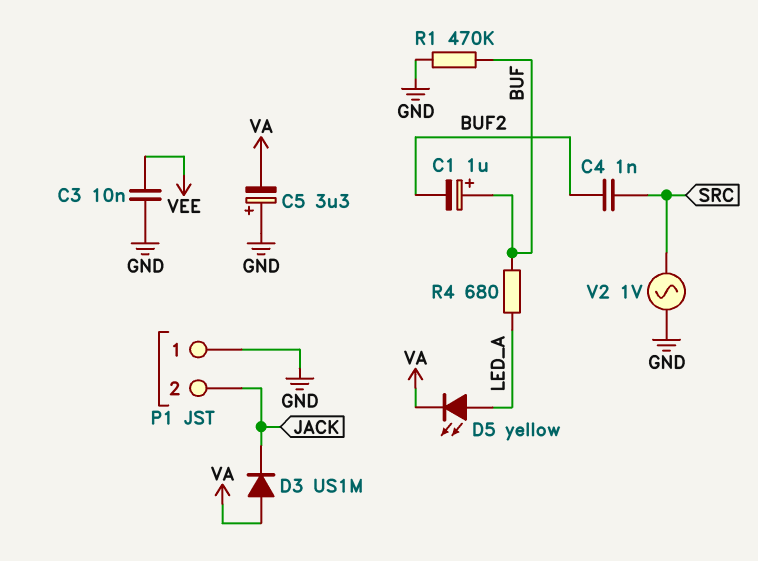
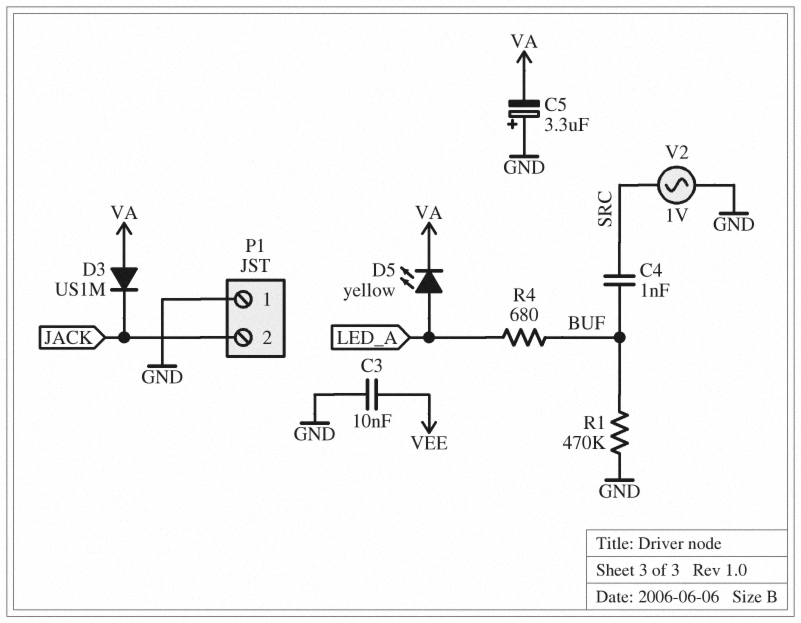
C1: 1uF (plus BUF, minus BUF2) -> none
C4: 1nF (BUF2, SRC) -> 1nF (BUF, SRC)

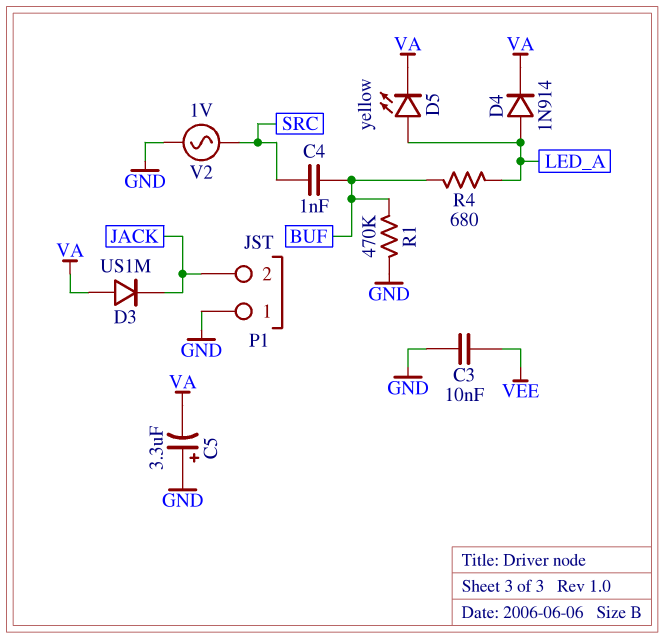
D4: none -> diode 1N914 (A LED_A, K VA)

